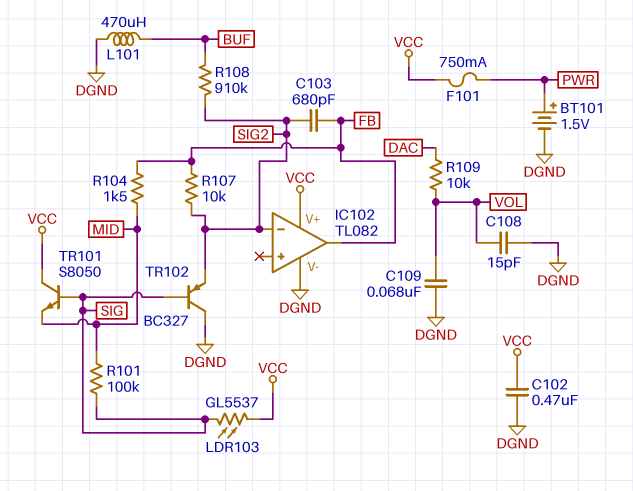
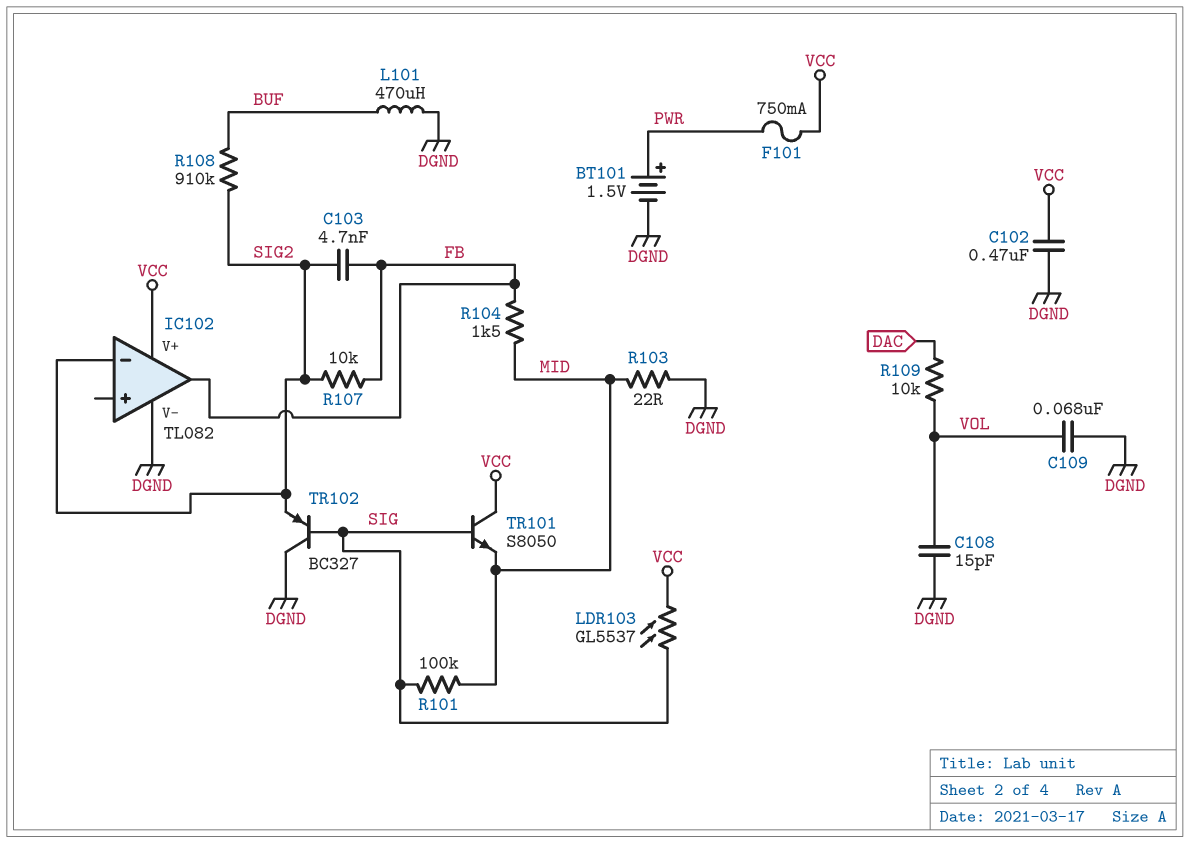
C103: 680pF (FB, SIG2) -> 4.7nF (FB, SIG2)
R103: none -> 22 (DGND, MID)

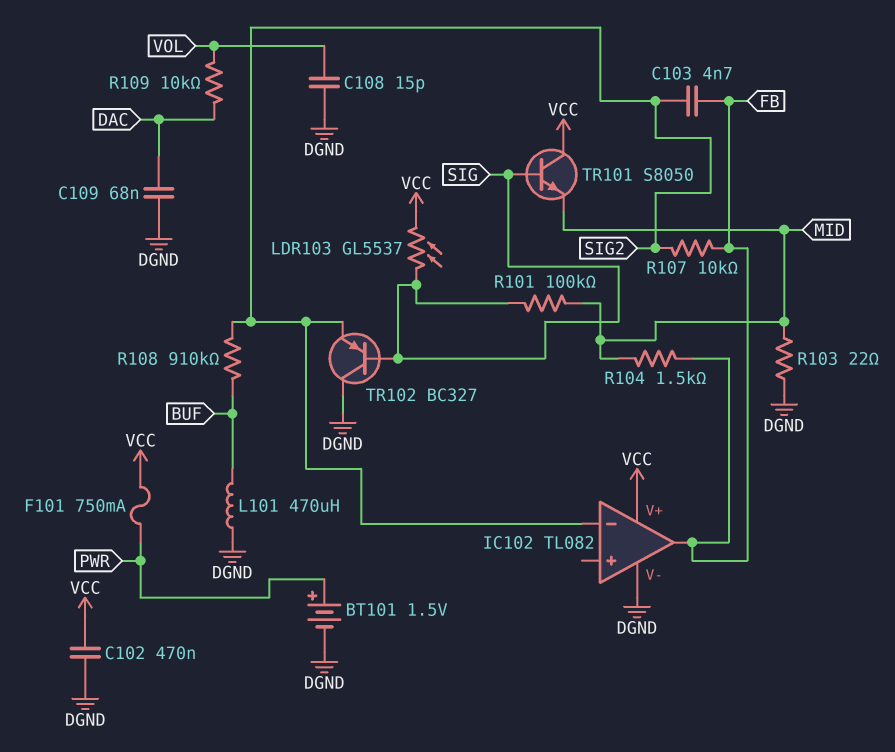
C109: 68nF (DGND, VOL) -> 68nF (DAC, DGND)

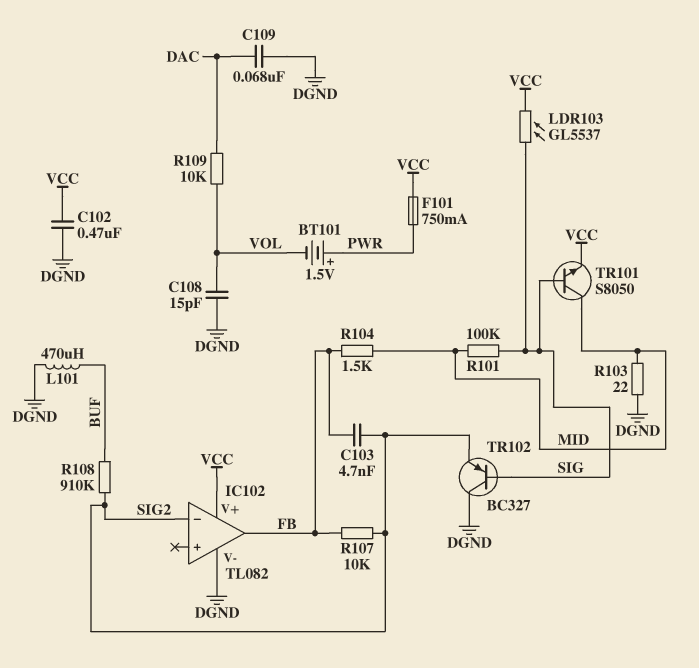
BT101: 1.5V (plus PWR, minus DGND) -> 1.5V (plus PWR, minus VOL)
TR101: NPN S8050 (B SIG, C VCC, E MID) -> NPN S8050 (B SIG, C MID, E VCC)

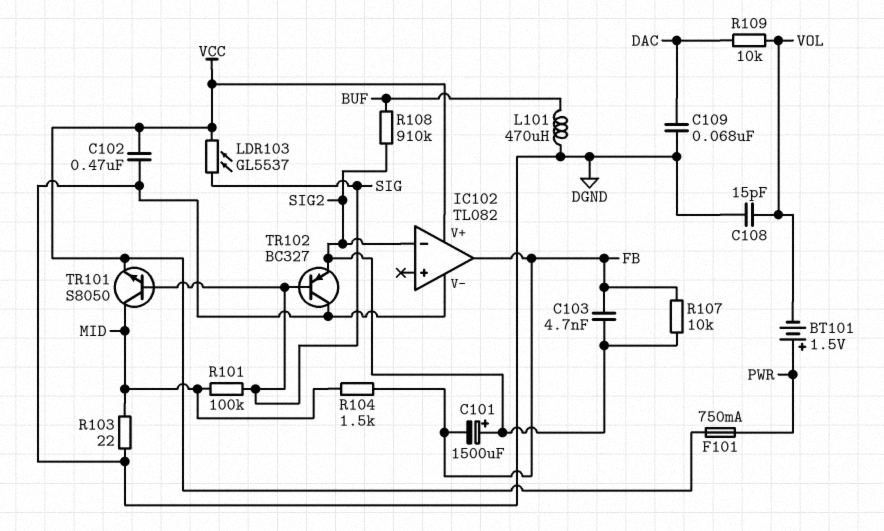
C101: none -> 1500uF (plus SIG2, minus FB)

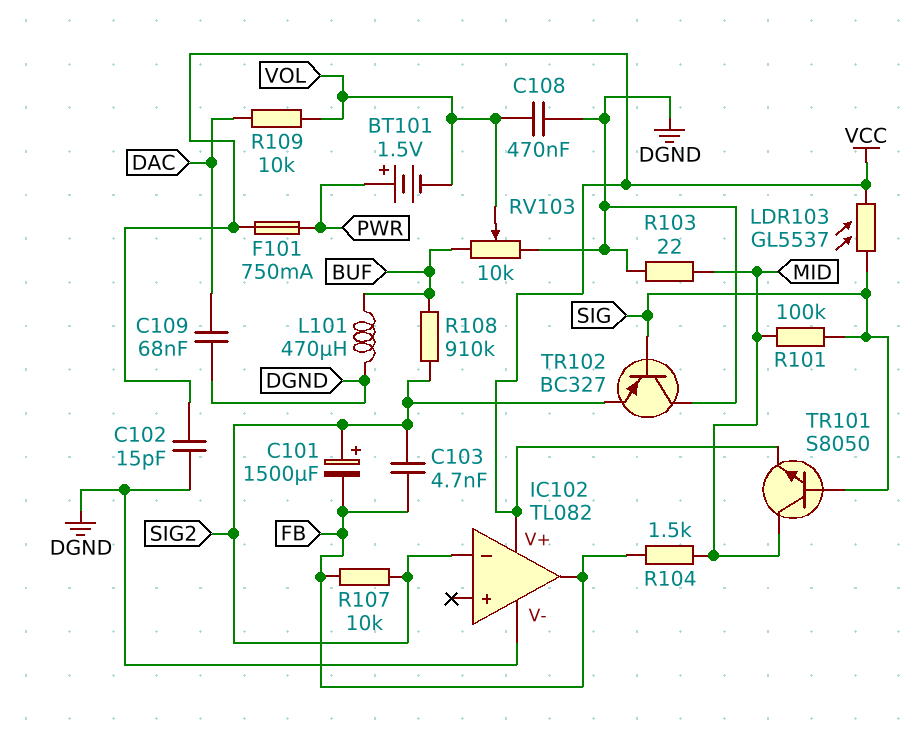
C102: 470nF (DGND, VCC) -> 15pF (DGND, VCC)
C108: 15pF (DGND, VOL) -> 470nF (DGND, VOL)
RV103: none -> 10k (BUF, DGND, wiper VOL)

